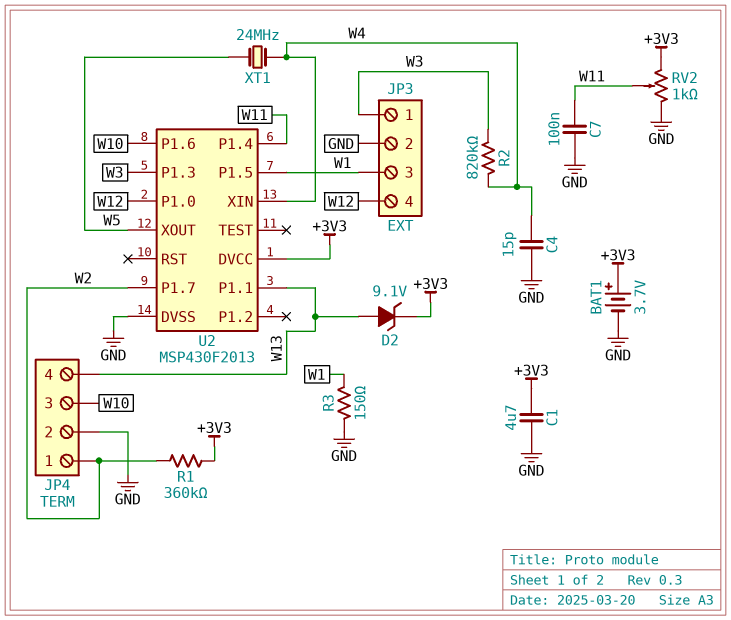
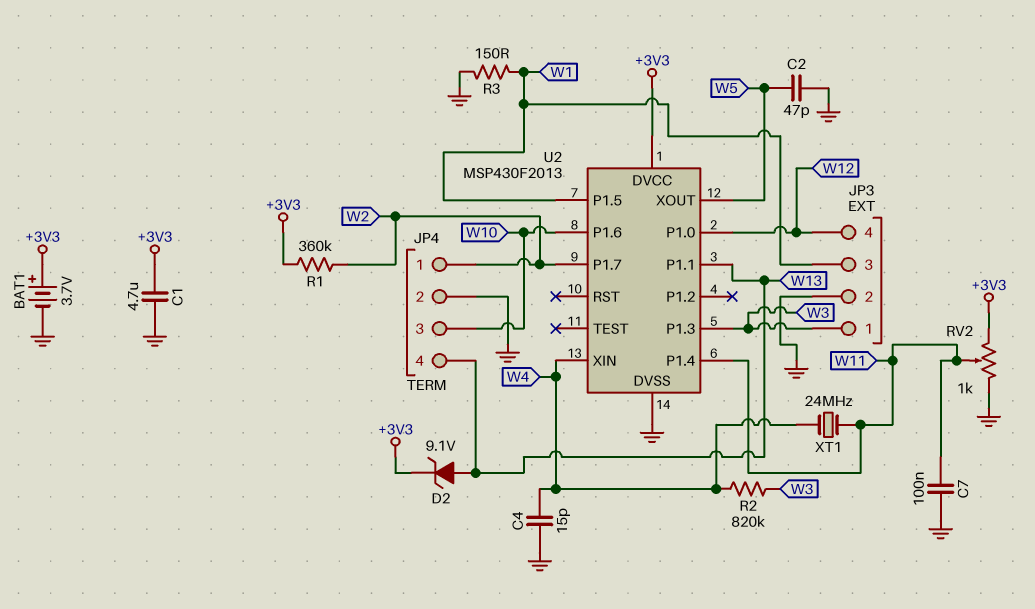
C2: none -> 47pF (GND, W5)
XT1: 24MHz (W4, W5) -> 24MHz (W4, W11)

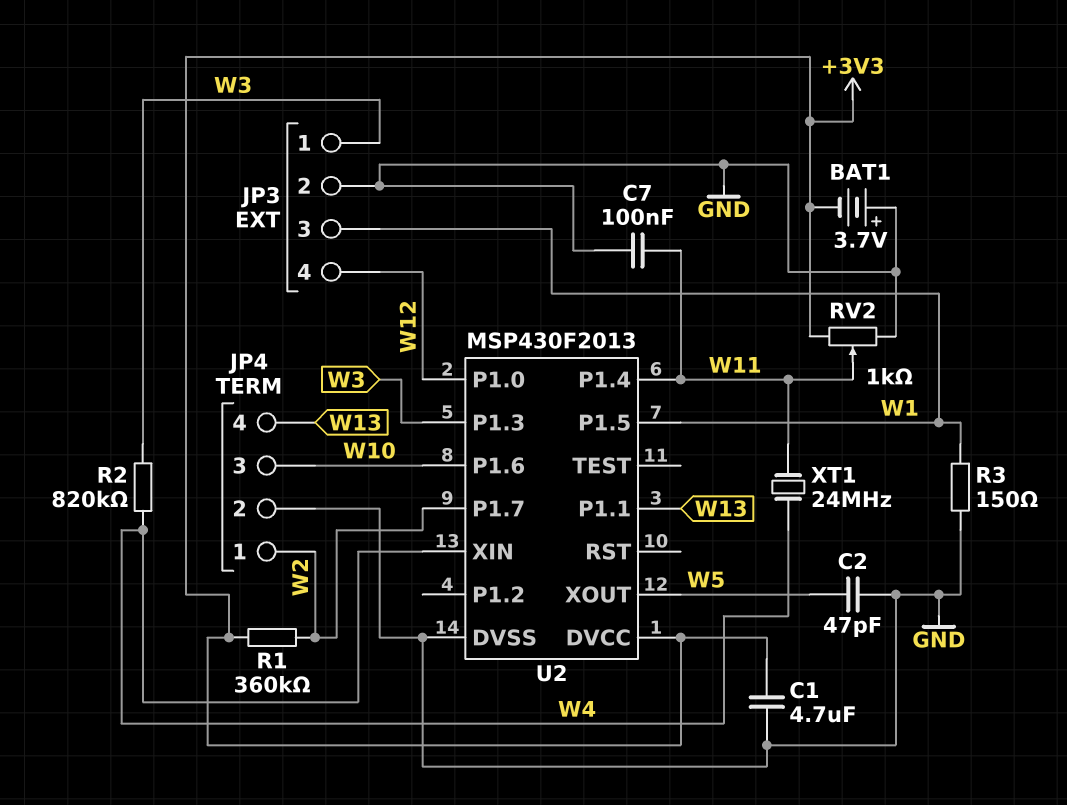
BAT1: 3.7V (plus +3V3, minus GND) -> 3.7V (plus GND, minus +3V3)
C4: 15pF (GND, W4) -> none
D2: zener 9.1V (A W13, K +3V3) -> none

